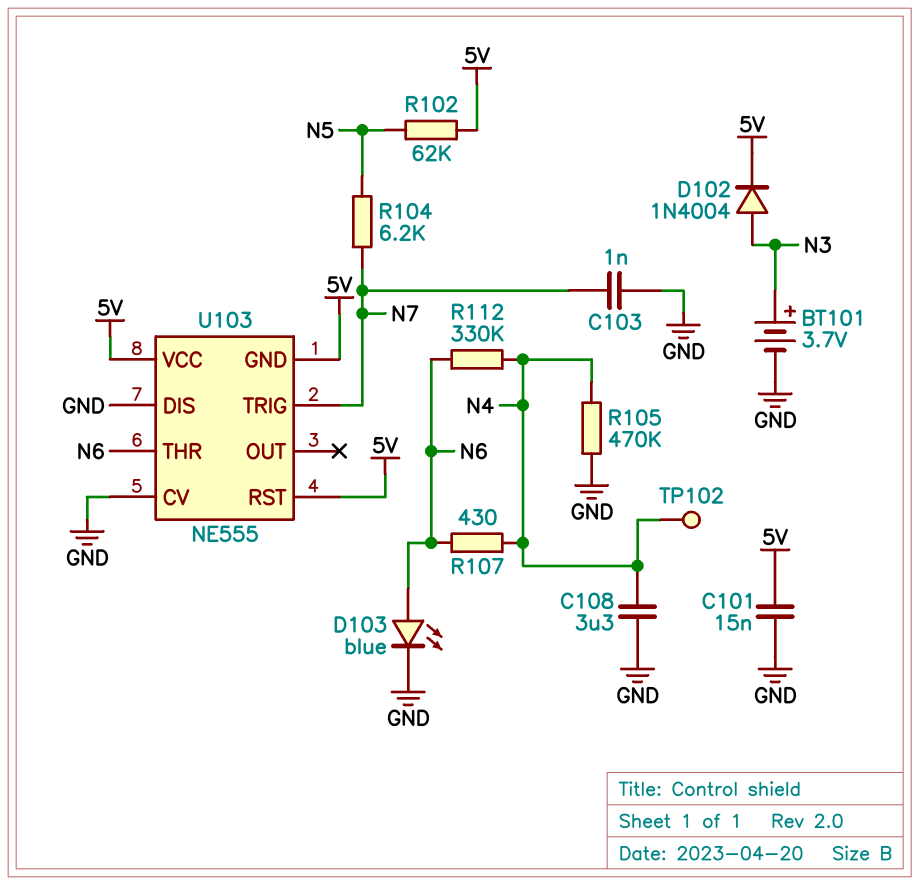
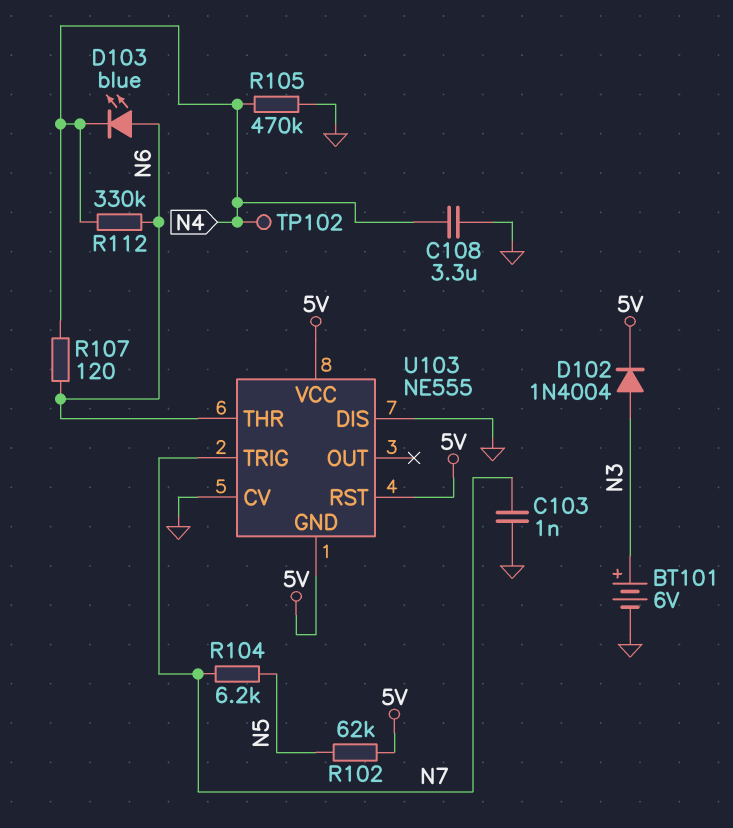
BT101: 3.7V (plus N3, minus GND) -> 6V (plus N3, minus GND)
C101: 15nF (5V, GND) -> none
D103: LED blue (A N6, K GND) -> LED blue (A N6, K N4)
R107: 430 (N4, N6) -> 120 (N4, N6)

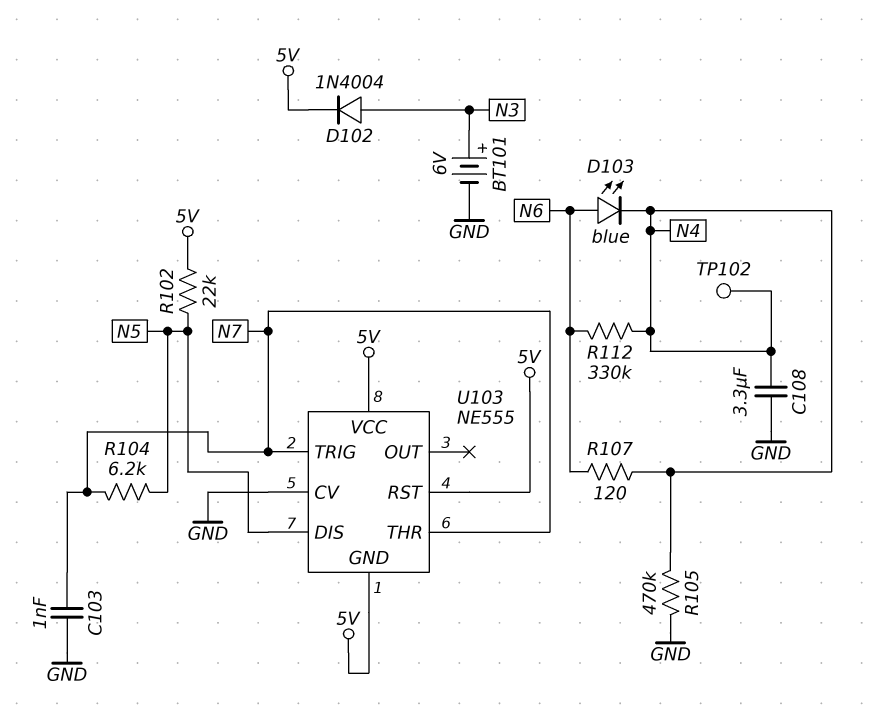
R102: 62k (5V, N5) -> 22k (5V, N5)
U103 pin DIS: GND -> N5
U103 pin THR: N6 -> N7

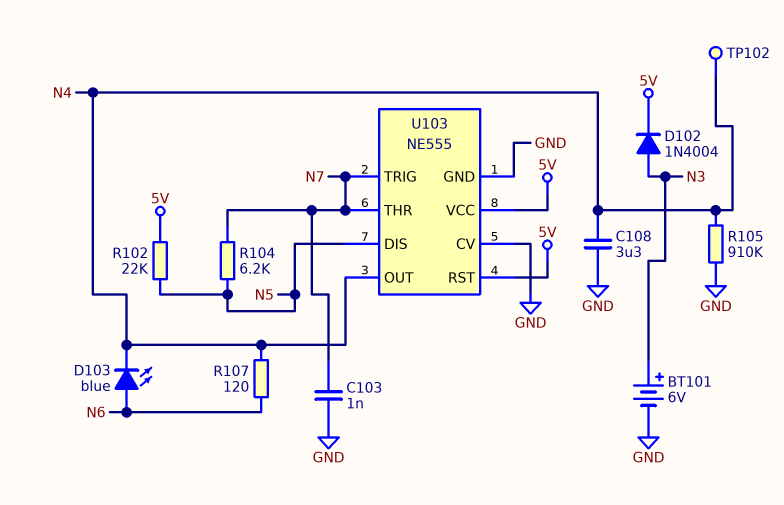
R105: 470k (GND, N4) -> 910k (GND, N4)
R112: 330k (N4, N6) -> none
U103 pin GND: 5V -> GND
U103 pin OUT: none -> N4

